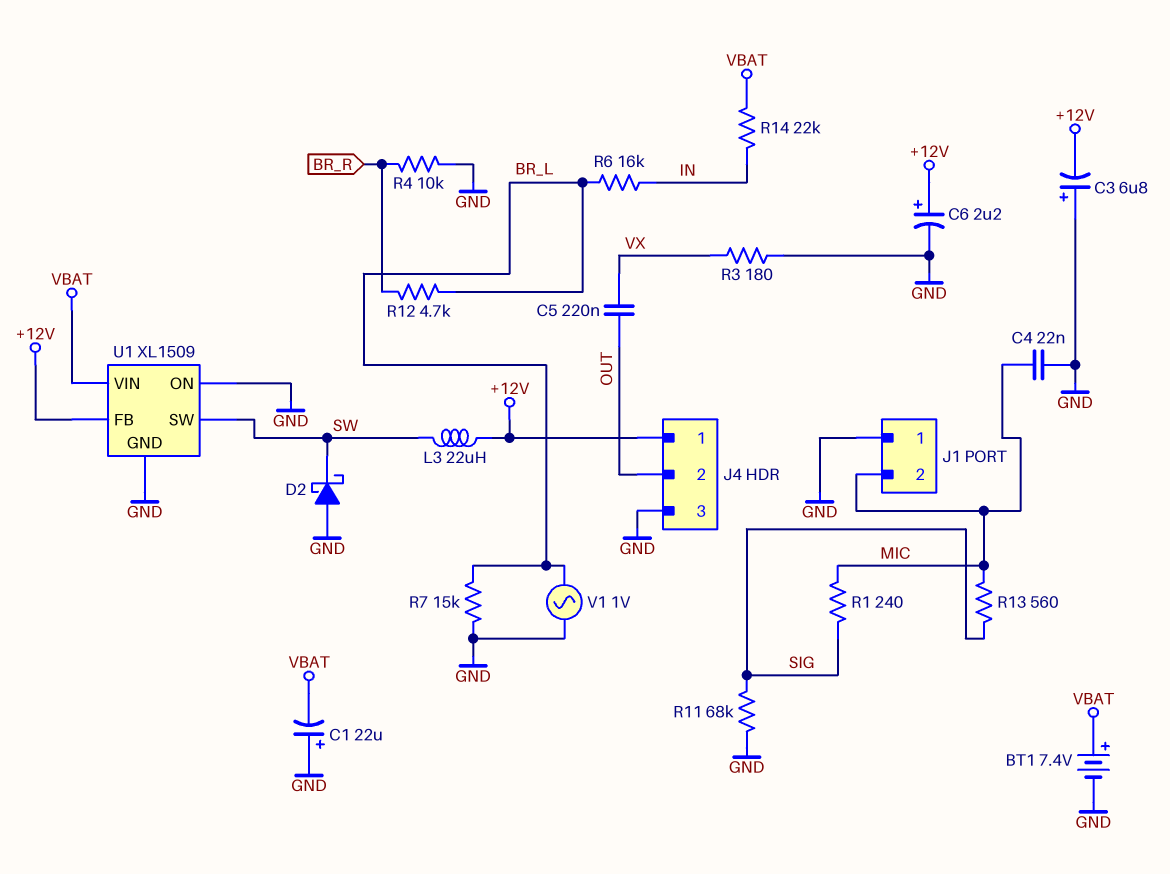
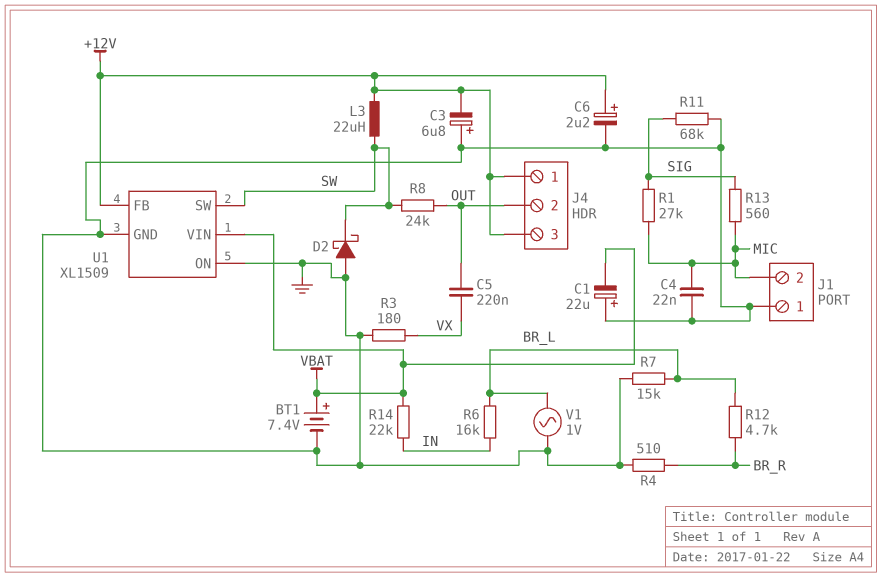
J4 pin 3: GND -> +12V
R1: 240 (MIC, SIG) -> 27k (MIC, SIG)
R4: 10k (BR_R, GND) -> 510 (BR_R, GND)
R8: none -> 24k (OUT, SW)

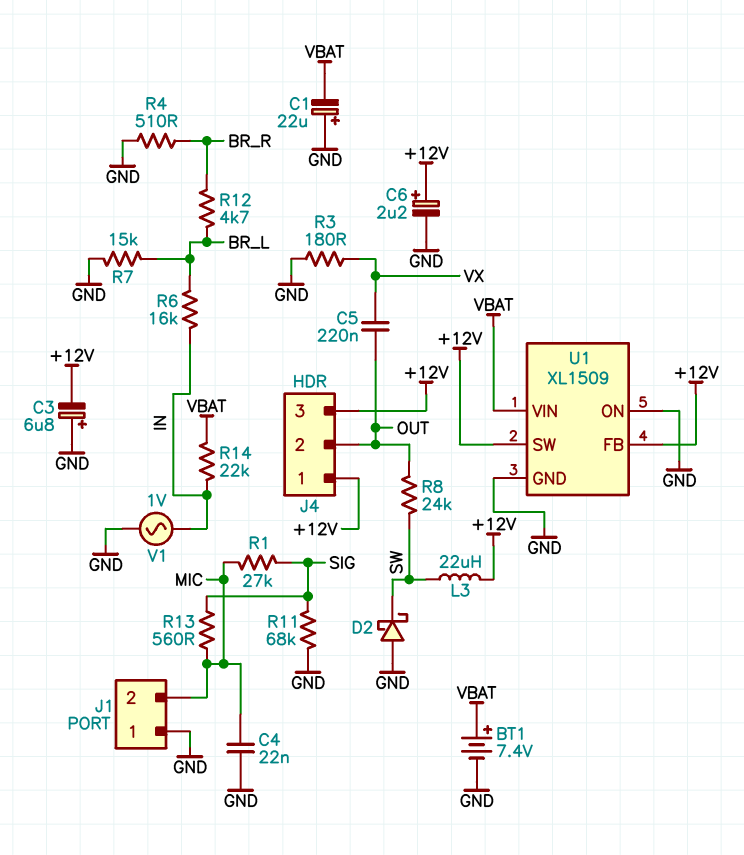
U1 pin SW: SW -> +12V
V1: AC 1V (BR_L, GND) -> AC 1V (GND, IN)

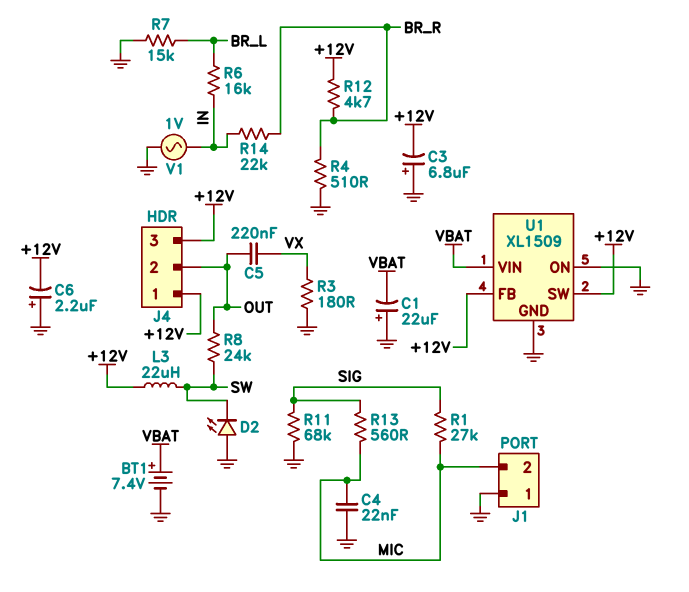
C6: 2.2uF (plus +12V, minus GND) -> 2.2uF (plus GND, minus +12V)
D2: schottky (A GND, K SW) -> LED (A GND, K SW)
R12: 4.7k (BR_L, BR_R) -> 4.7k (+12V, BR_R)
R14: 22k (IN, VBAT) -> 22k (BR_R, IN)

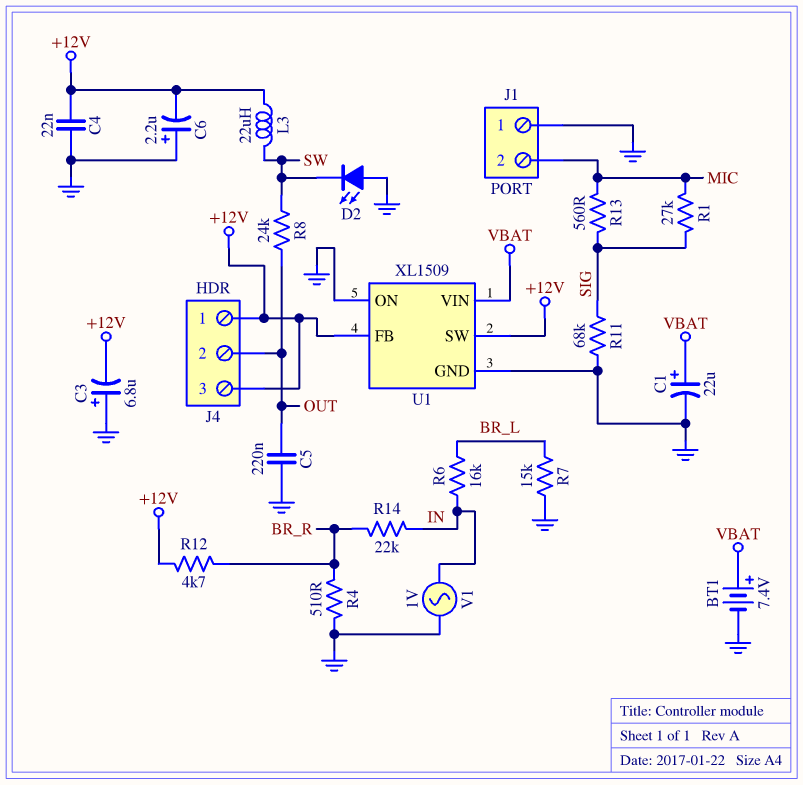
C1: 22uF (plus GND, minus VBAT) -> 22uF (plus VBAT, minus GND)
C4: 22nF (GND, MIC) -> 22nF (+12V, GND)
C5: 220nF (OUT, VX) -> 220nF (GND, OUT)
R3: 180 (GND, VX) -> none

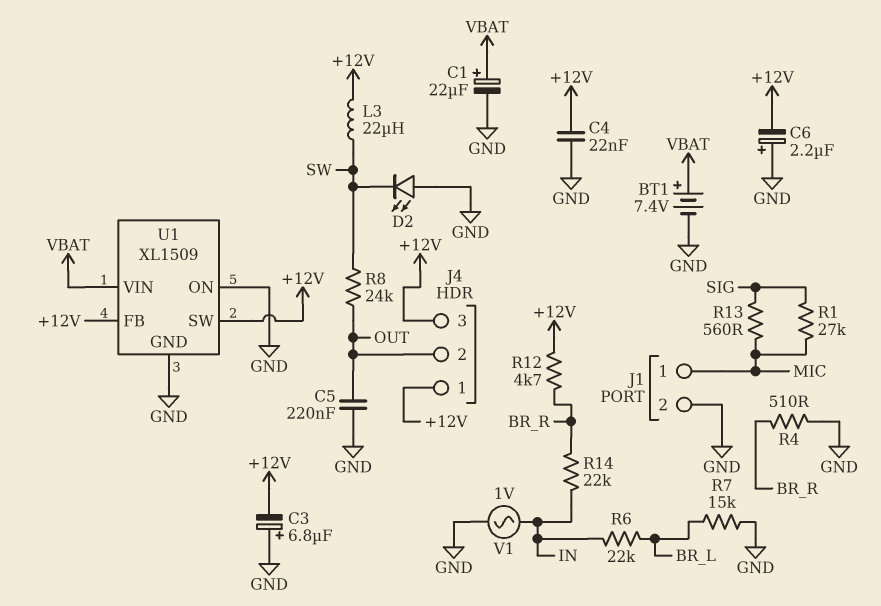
J1 pin 1: GND -> MIC
J1 pin 2: MIC -> GND
R6: 16k (BR_L, IN) -> 22k (BR_L, IN)
R11: 68k (GND, SIG) -> none

